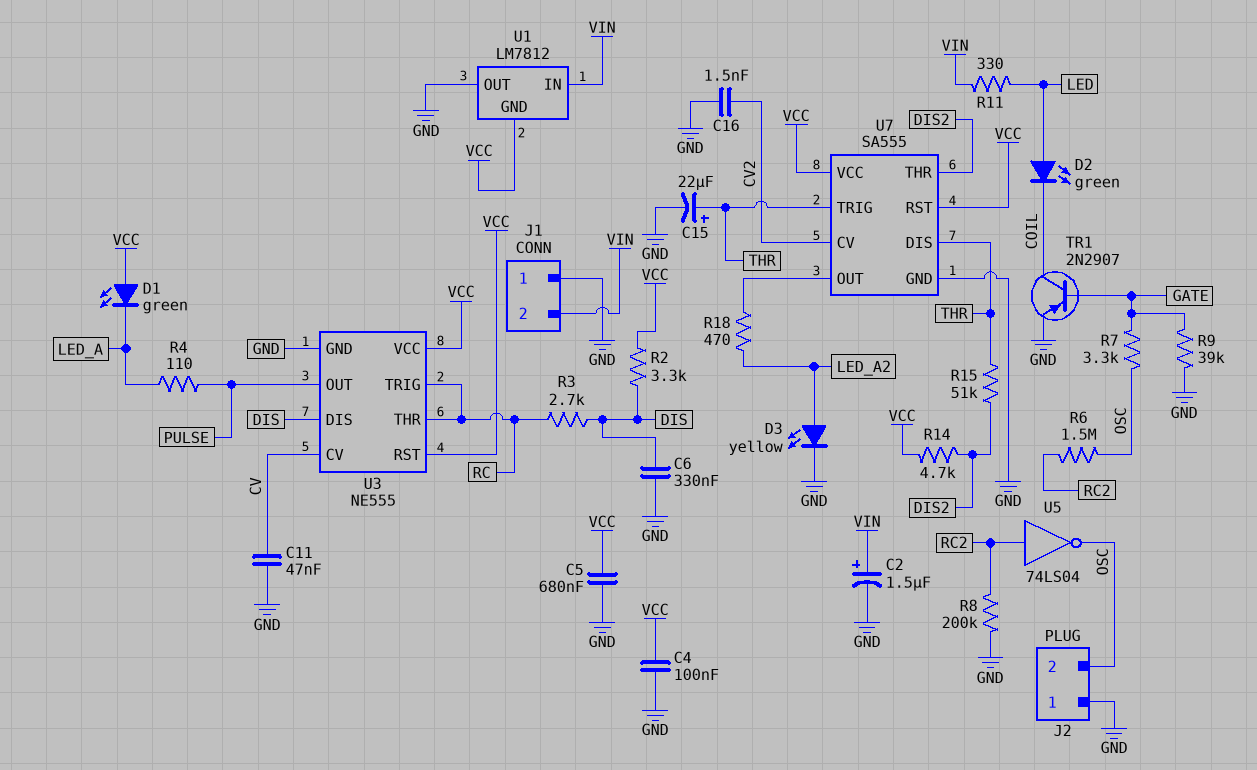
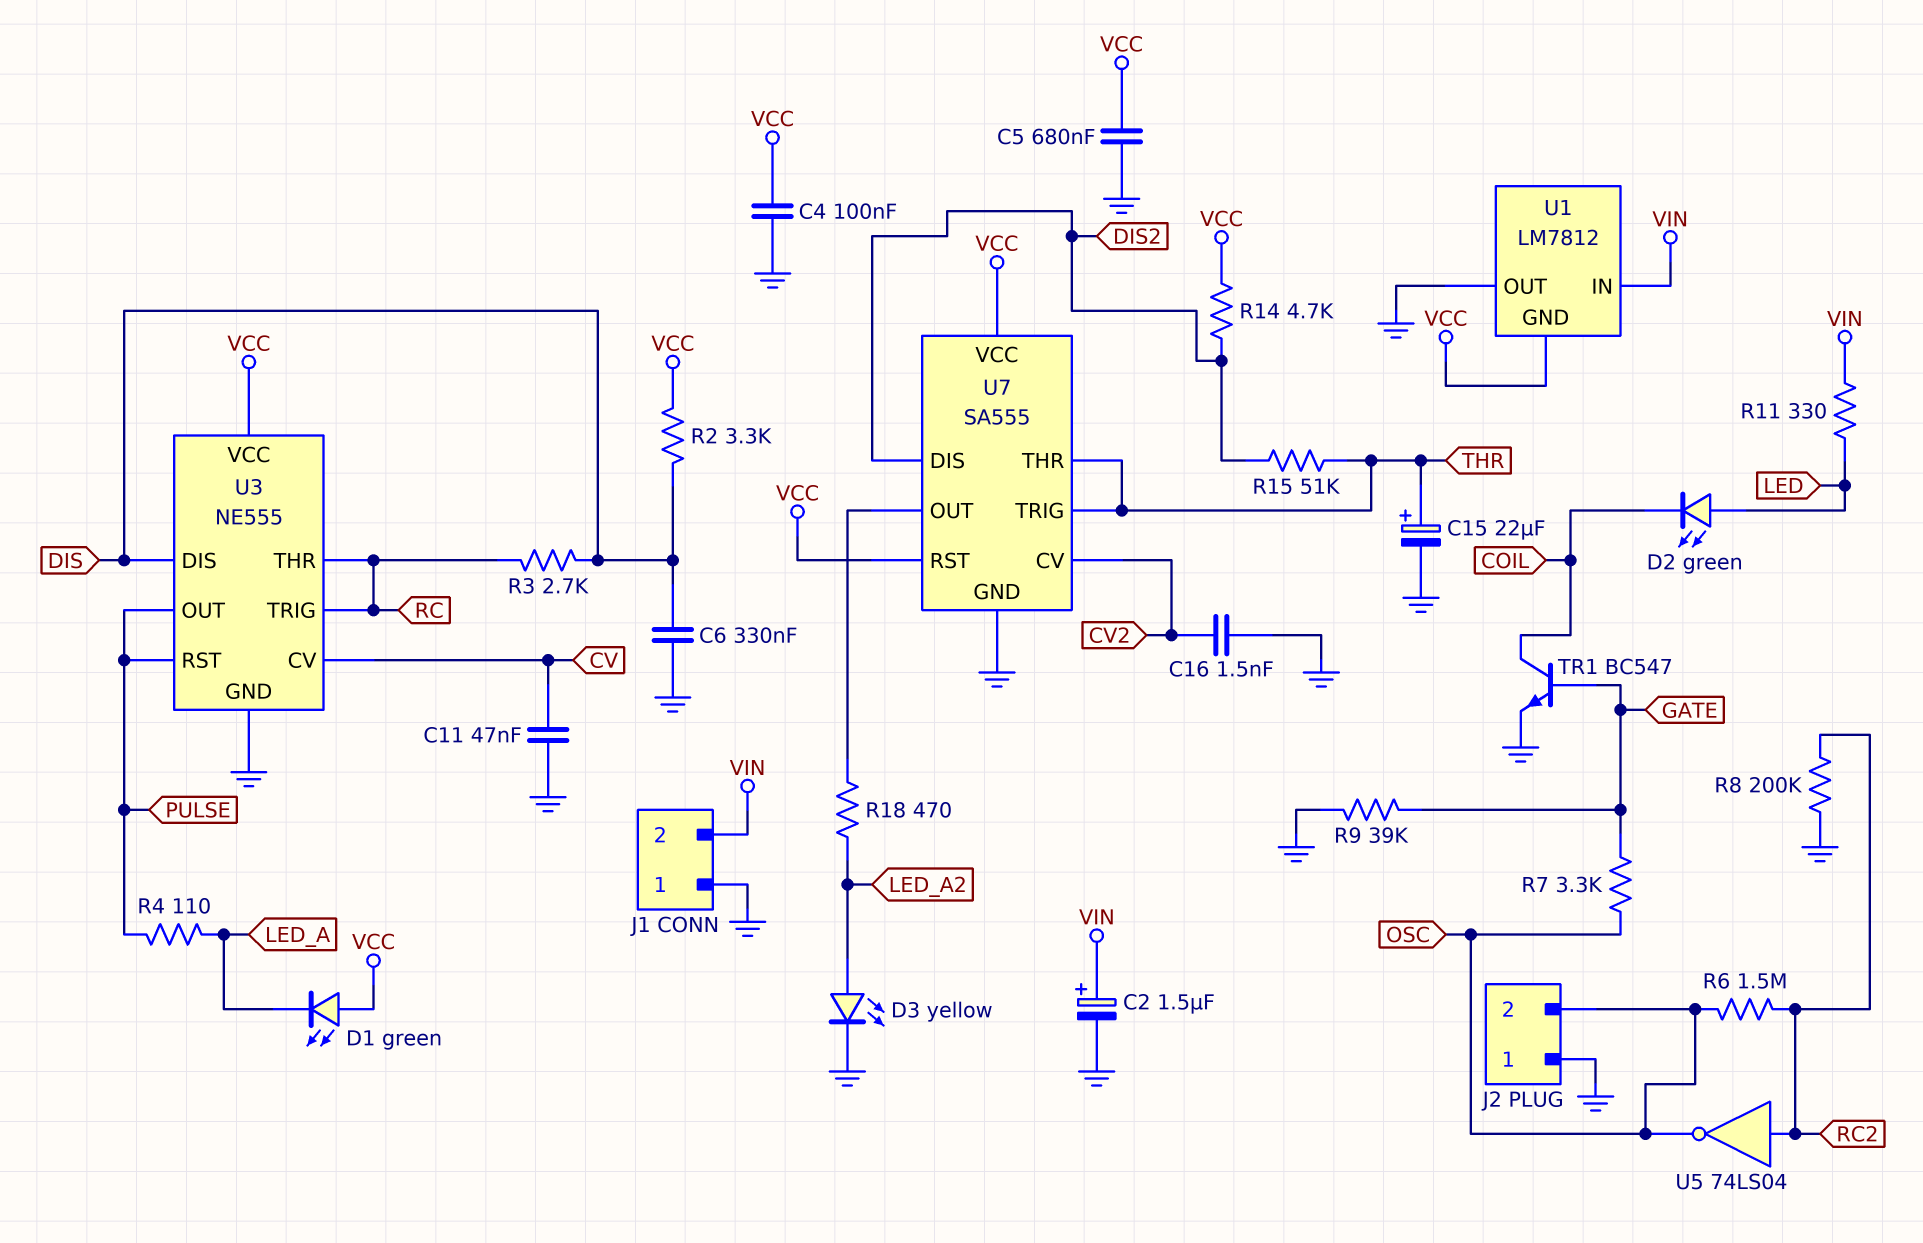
TR1: PNP 2N2907 (B GATE, C COIL, E GND) -> NPN BC547 (B GATE, C COIL, E GND)
U3 pin RST: VCC -> PULSE
U7 pin DIS: THR -> DIS2
U7 pin THR: DIS2 -> THR

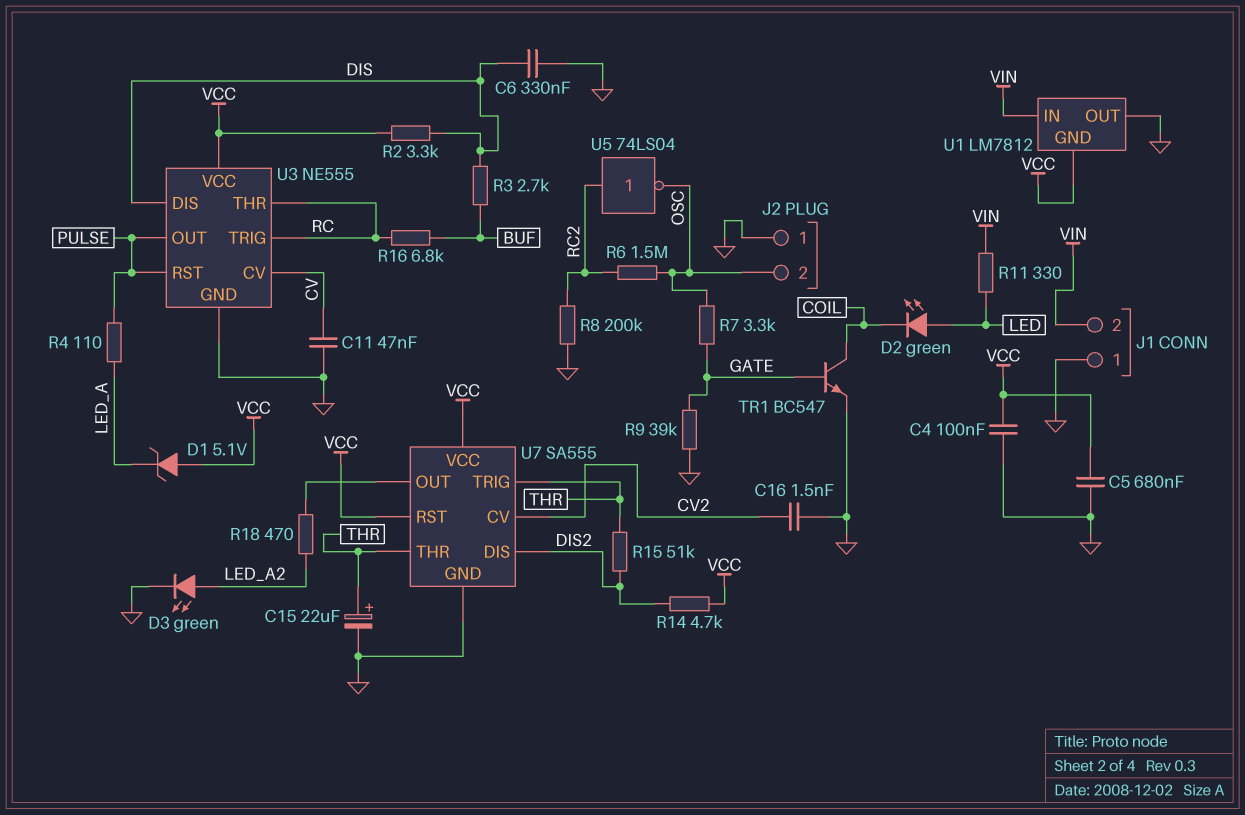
C2: 1.5uF (plus VIN, minus GND) -> none
D1: LED green (A VCC, K LED_A) -> zener 5.1V (A VCC, K LED_A)
D3: LED yellow (A LED_A2, K GND) -> LED green (A LED_A2, K GND)
R3: 2.7k (DIS, RC) -> 2.7k (BUF, DIS)
R16: none -> 6.8k (BUF, RC)

